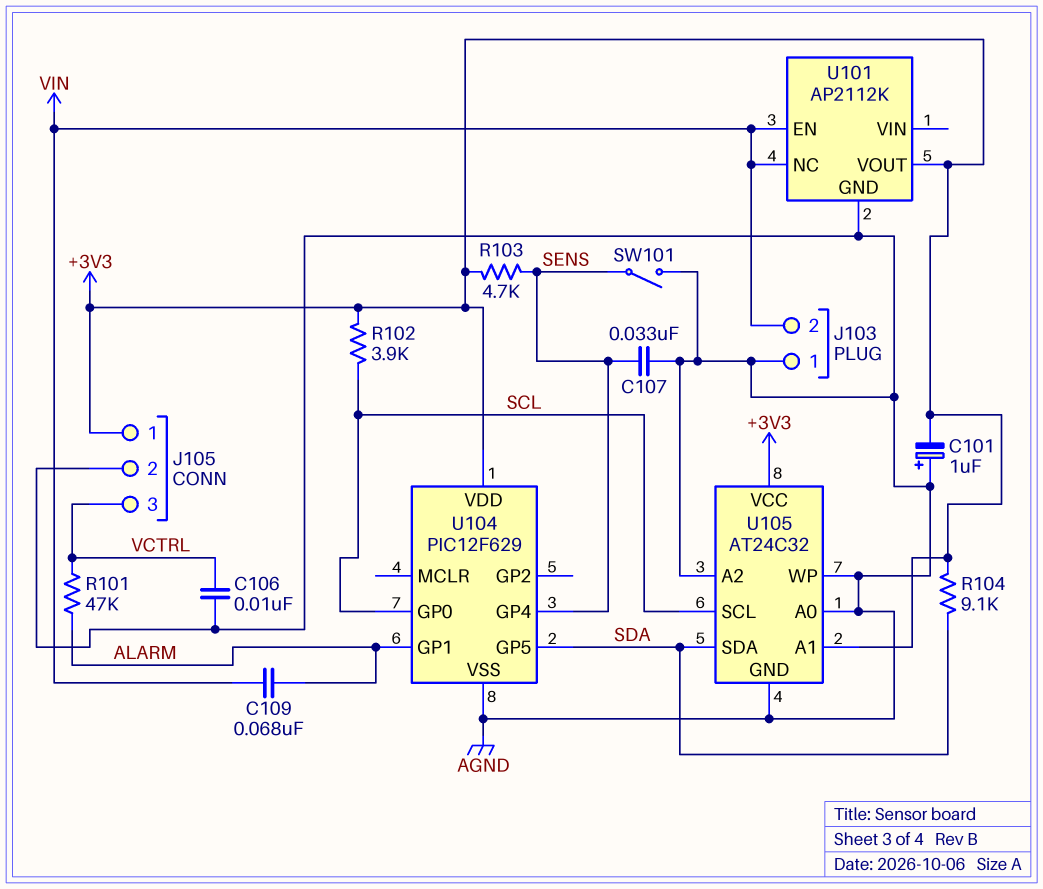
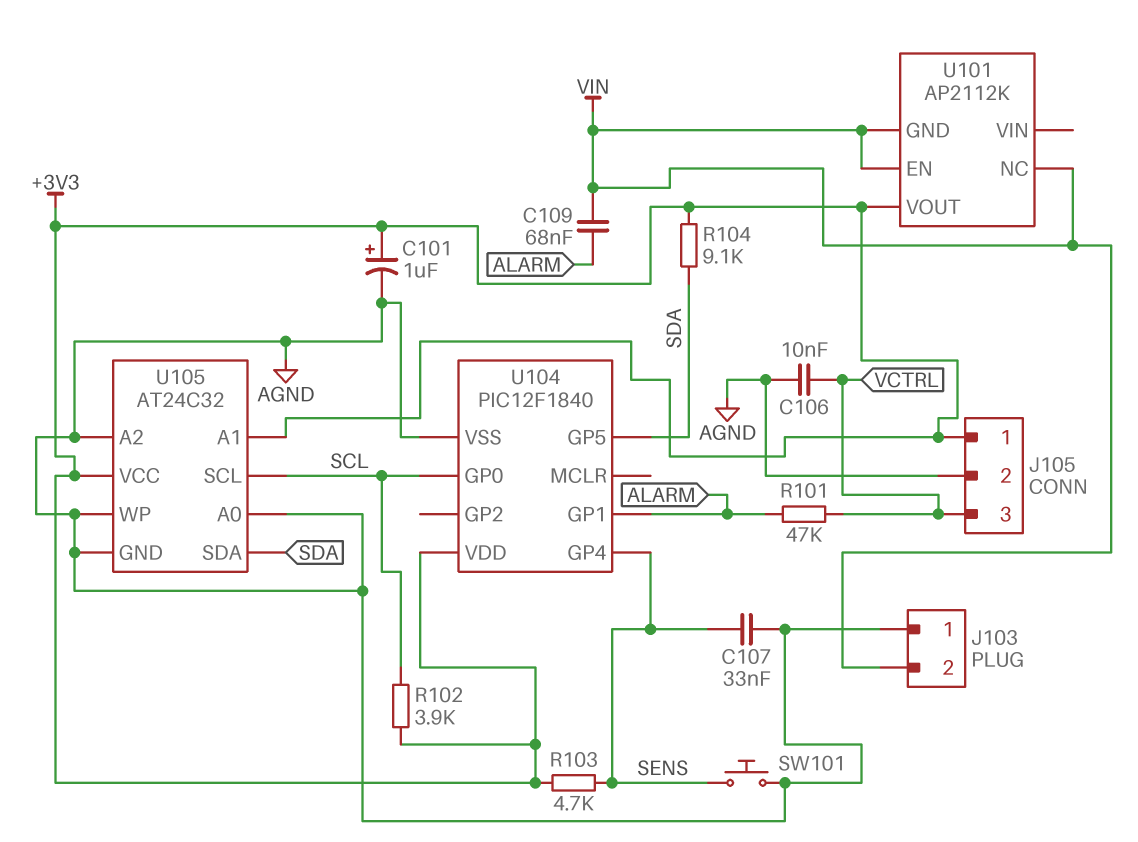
C101: 1uF (plus AGND, minus +3V3) -> 1uF (plus +3V3, minus AGND)
SW101: switch (AGND, SENS) -> button (AGND, SENS)
U101 pin GND: AGND -> VIN
U104: PIC12F629 -> PIC12F1840

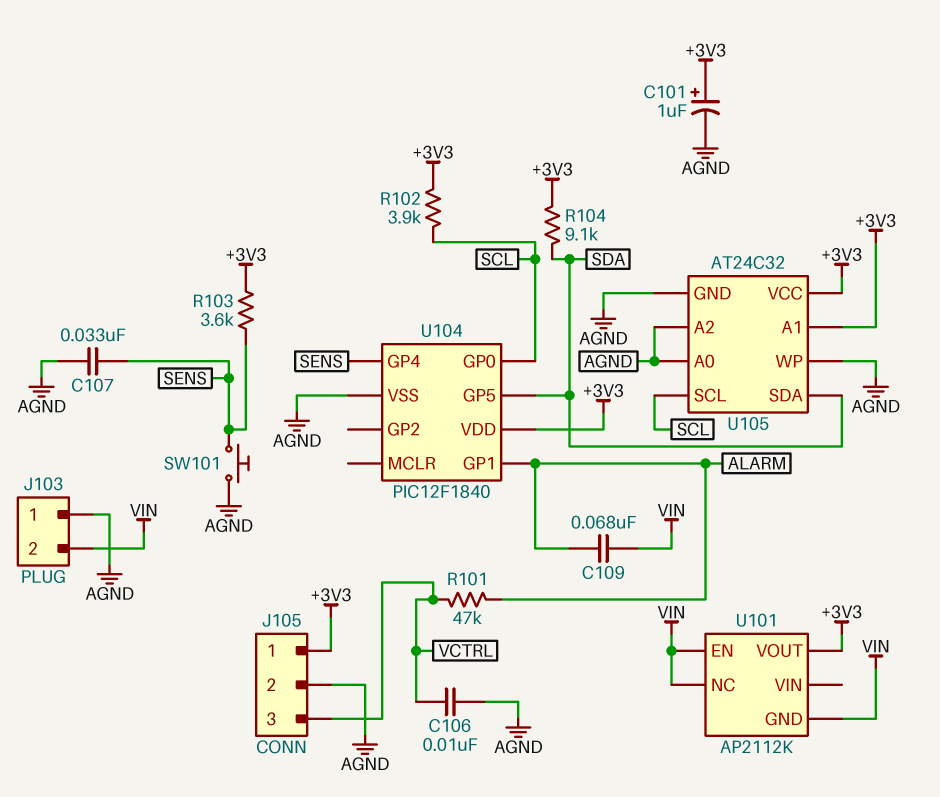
R103: 4.7k (+3V3, SENS) -> 3.6k (+3V3, SENS)

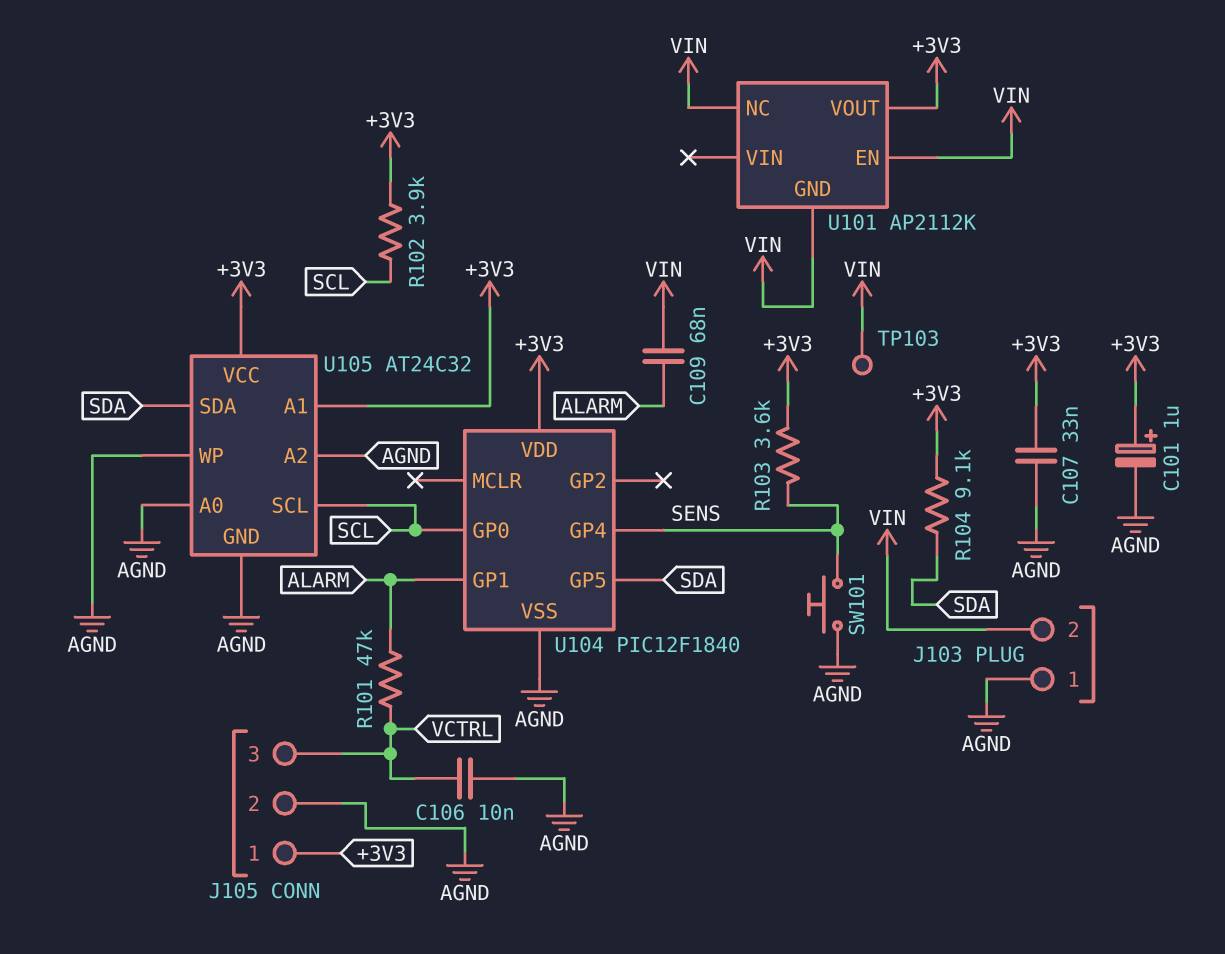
C107: 33nF (AGND, SENS) -> 33nF (+3V3, AGND)
TP103: none -> test point (VIN)

